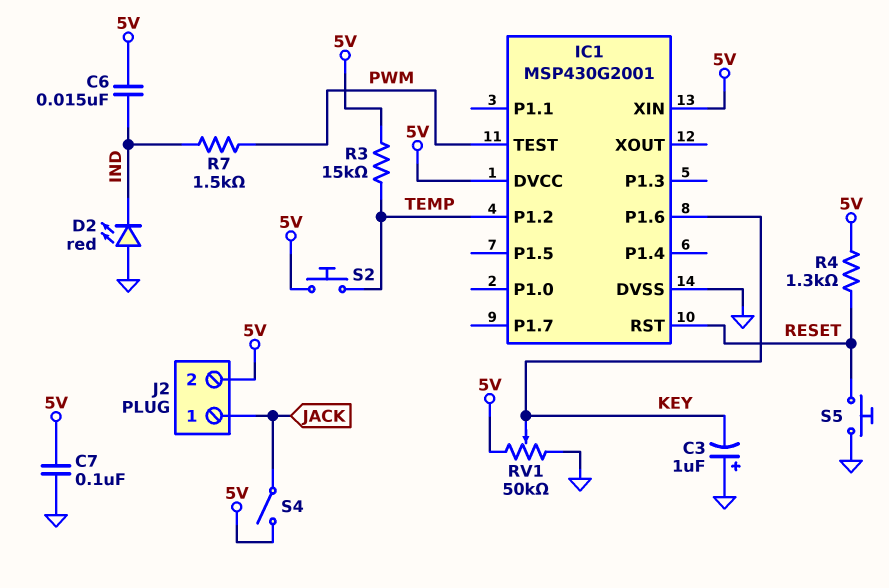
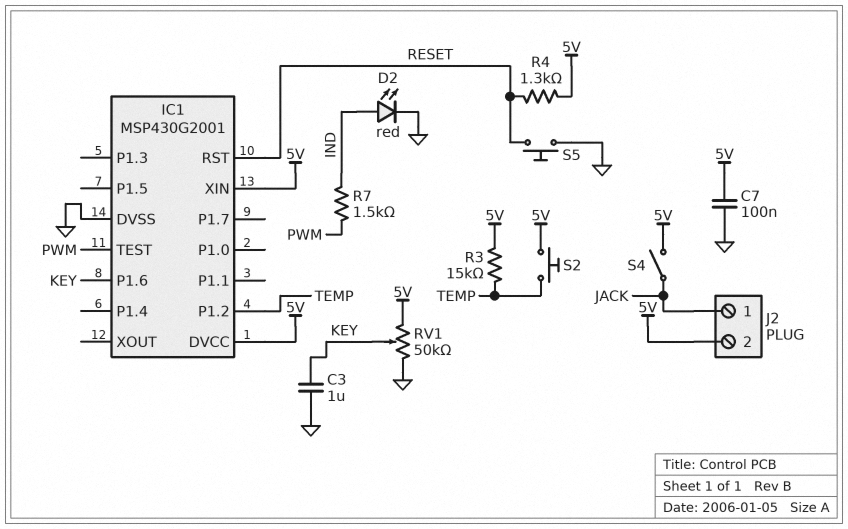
C3: 1uF (plus GND, minus KEY) -> 1uF (GND, KEY)
C6: 15nF (5V, IND) -> none
D2: LED red (A GND, K IND) -> LED red (A IND, K GND)

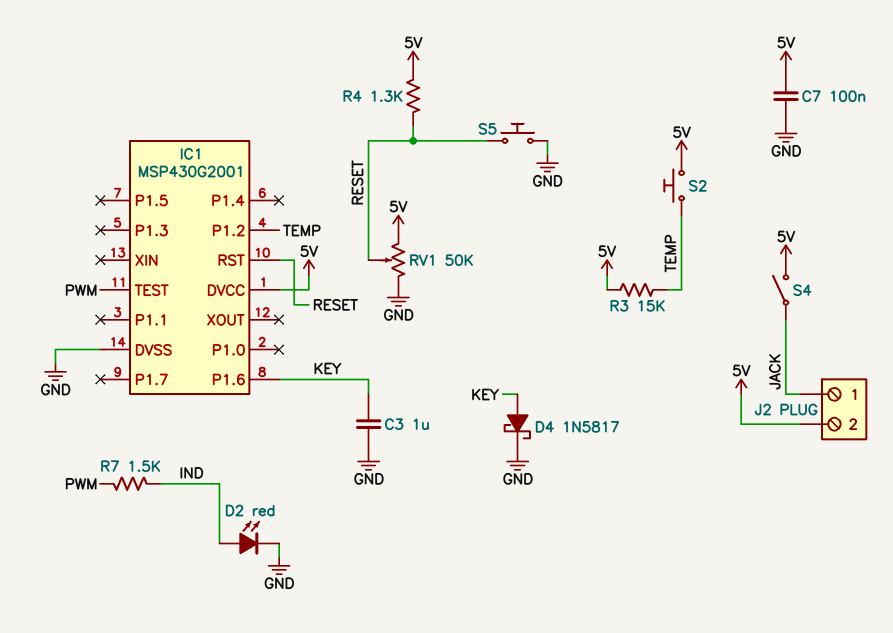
D4: none -> schottky 1N5817 (A KEY, K GND)
IC1 pin XIN: 5V -> none
RV1: 50k (5V, GND, wiper KEY) -> 50k (5V, GND, wiper RESET)

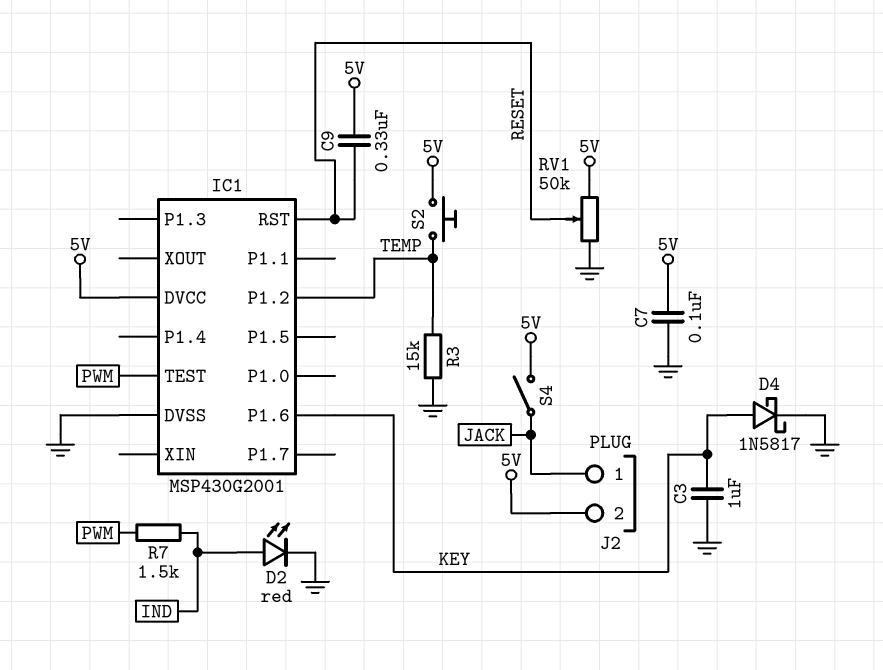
C9: none -> 330nF (5V, RESET)
R3: 15k (5V, TEMP) -> 15k (GND, TEMP)
R4: 1.3k (5V, RESET) -> none
S5: button (GND, RESET) -> none

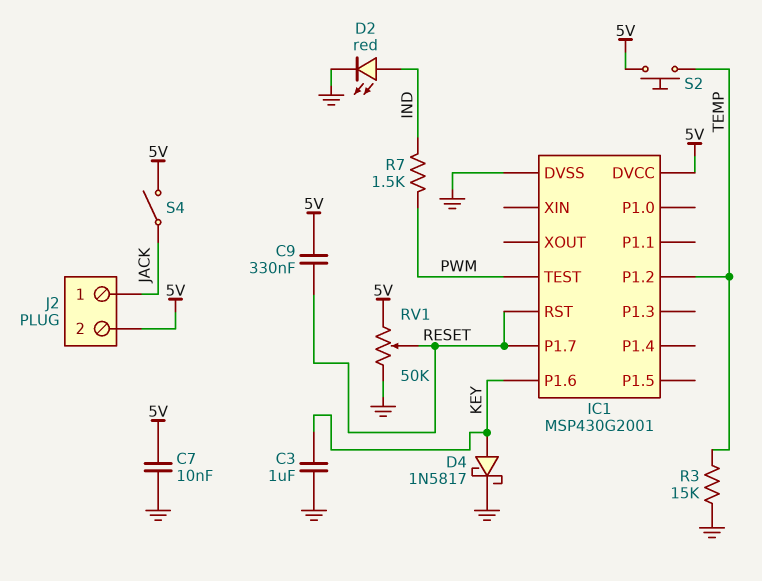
C7: 100nF (5V, GND) -> 10nF (5V, GND)
IC1 pin P1.7: none -> RESET

